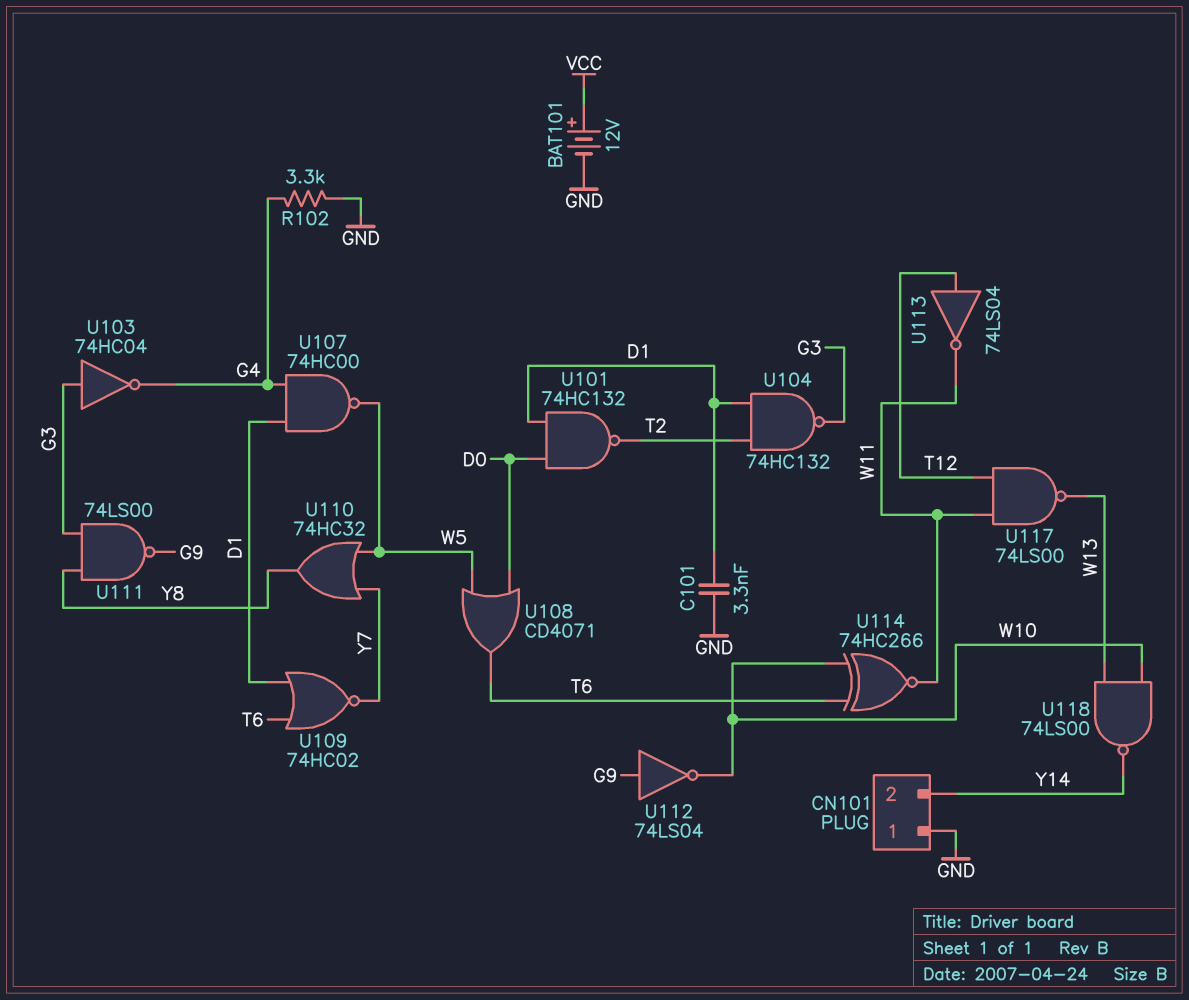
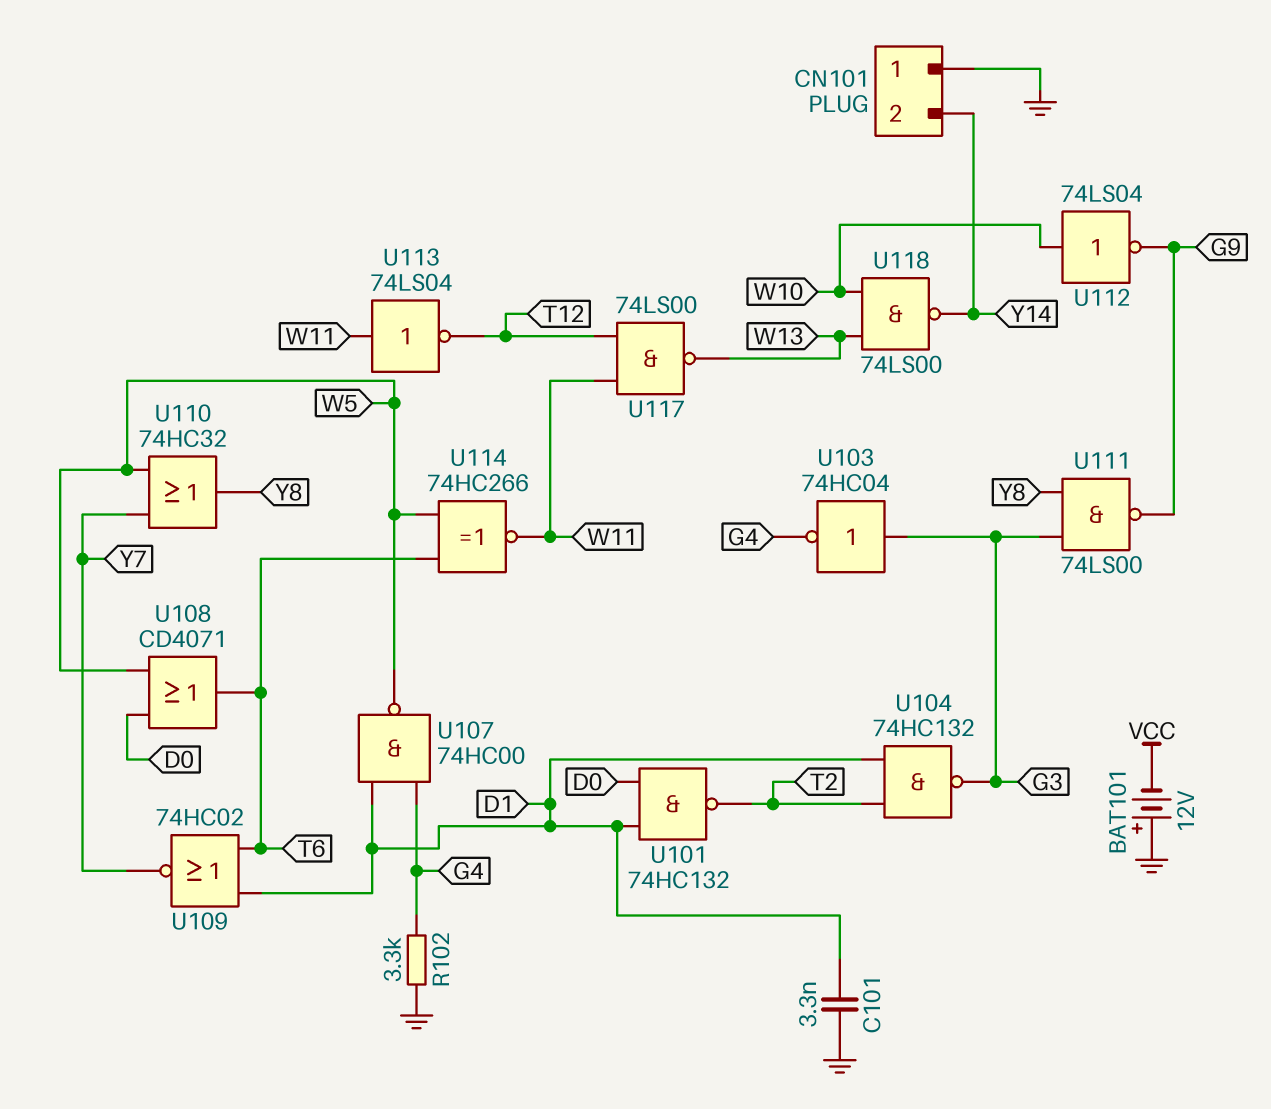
BAT101: 12V (plus VCC, minus GND) -> 12V (plus GND, minus VCC)
U112: NOT 74LS04 (in G9, out W10) -> NOT 74LS04 (in W10, out G9)
U113: NOT 74LS04 (in T12, out W11) -> NOT 74LS04 (in W11, out T12)
U114: XNOR 74HC266 (in T6, in W10, out W11) -> XNOR 74HC266 (in T6, in W5, out W11)

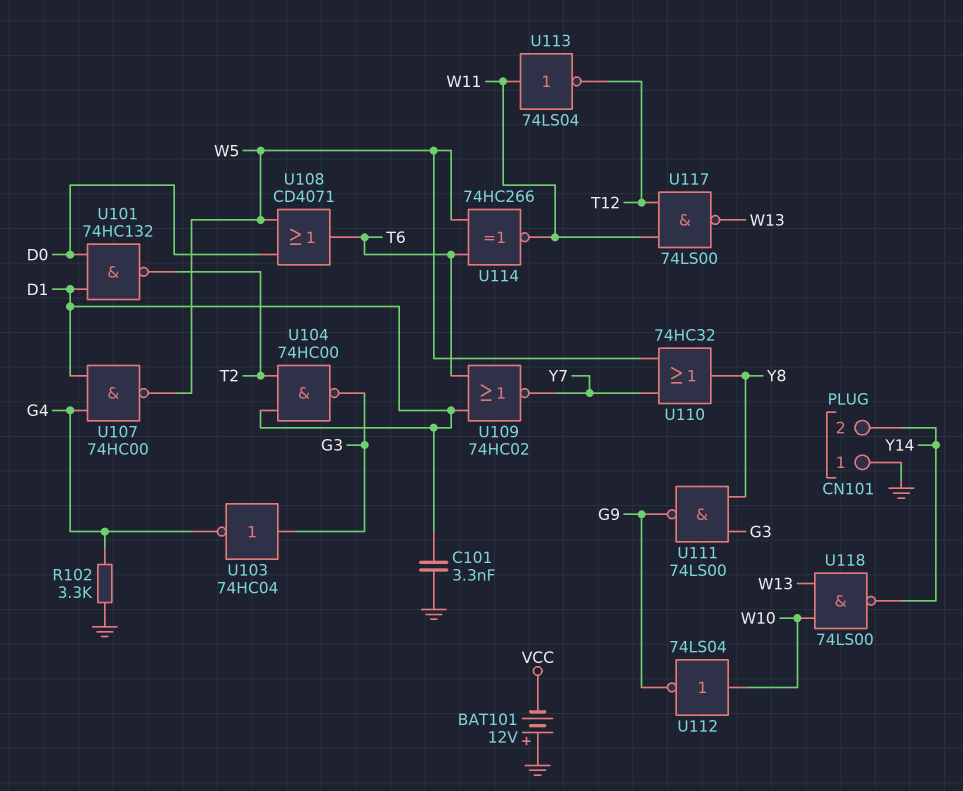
U104: NAND 74HC132 (in D1, in T2, out G3) -> NAND 74HC00 (in D1, in T2, out G3)

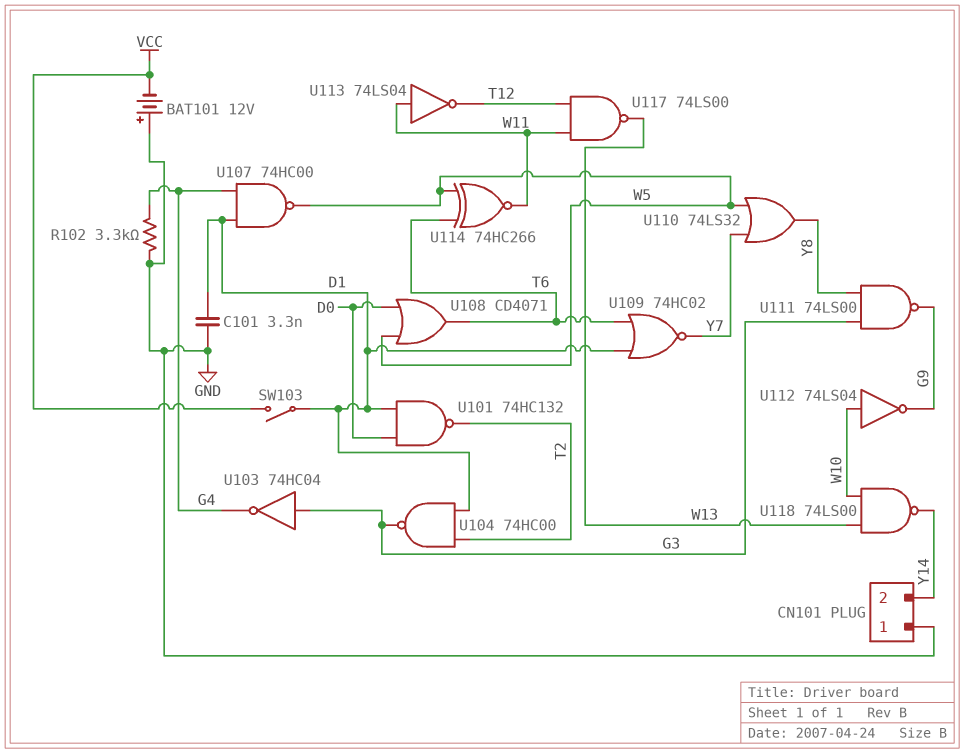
SW103: none -> switch (D1, VCC)
U110: OR 74HC32 (in W5, in Y7, out Y8) -> OR 74LS32 (in W5, in Y7, out Y8)

